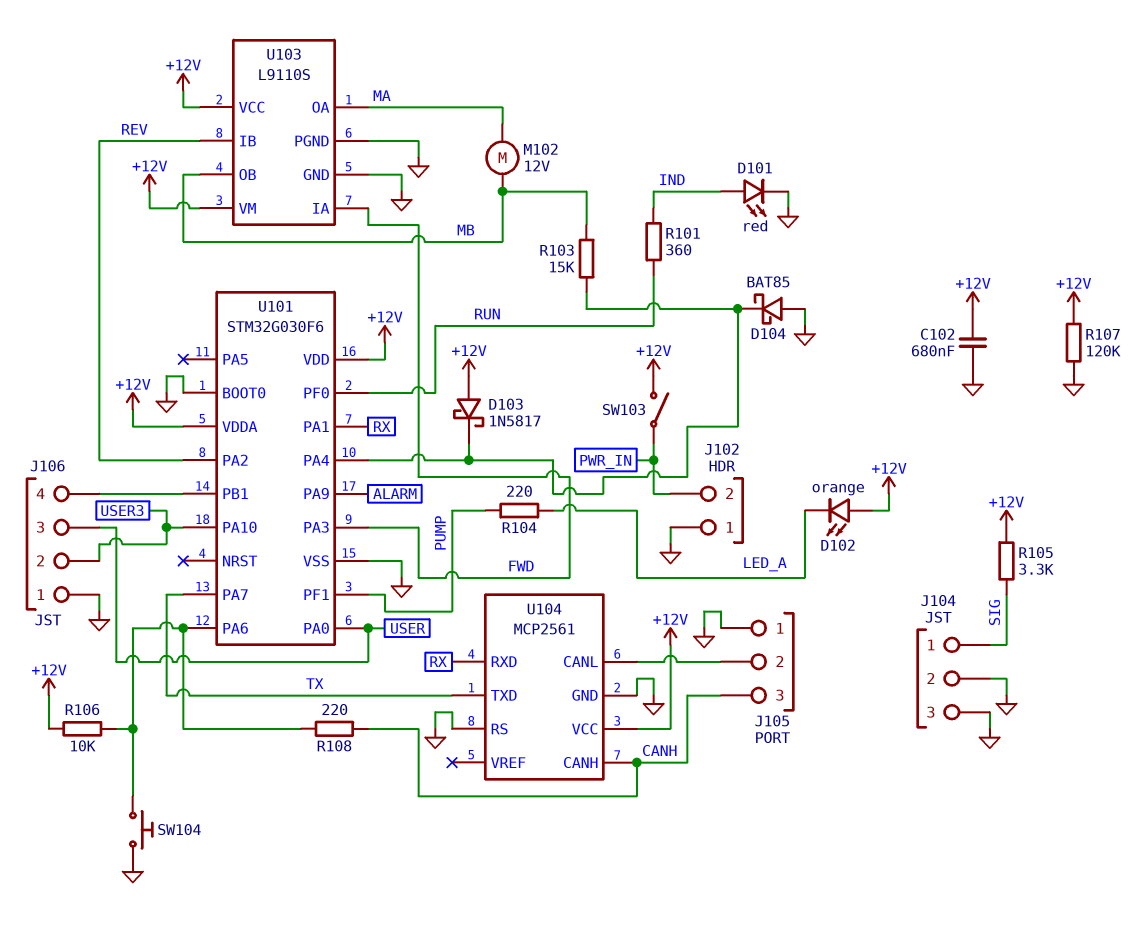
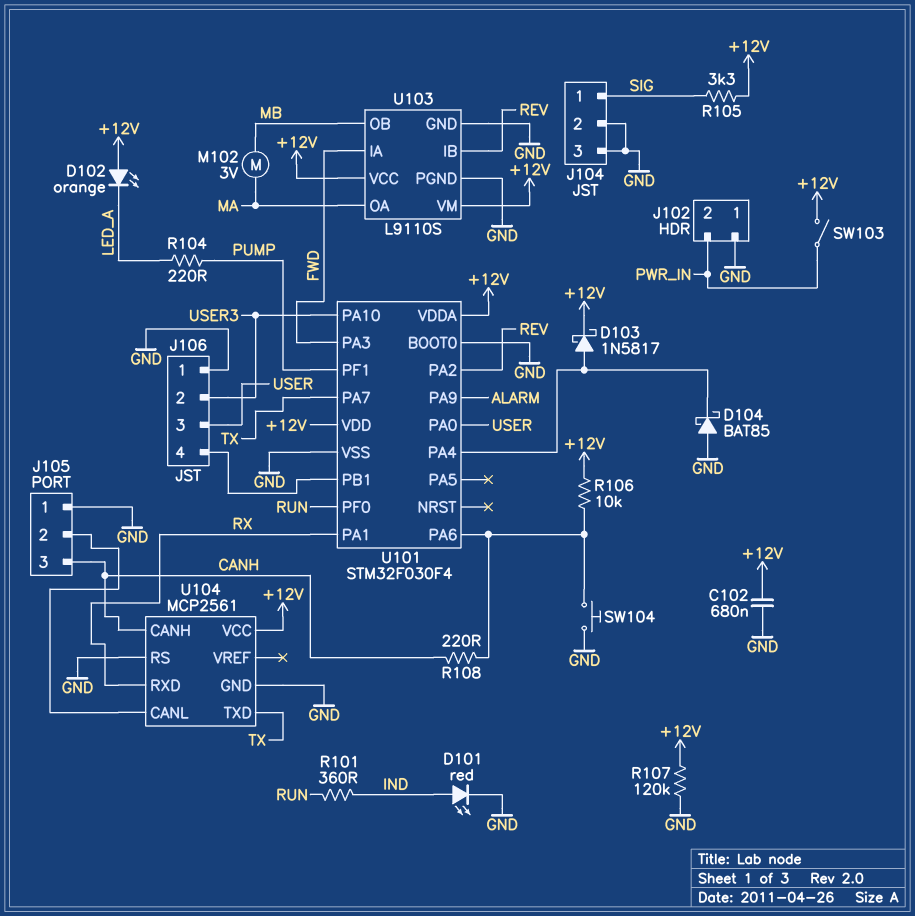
D103: schottky 1N5817 (A +12V, K U101/PA4) -> schottky 1N5817 (A U101/PA4, K +12V)
M102: motor 12V (MA, MB) -> motor 3V (MA, MB)
R103: 15k (MB, U101/PA4) -> none
U101: STM32G030F6 -> STM32F030F4

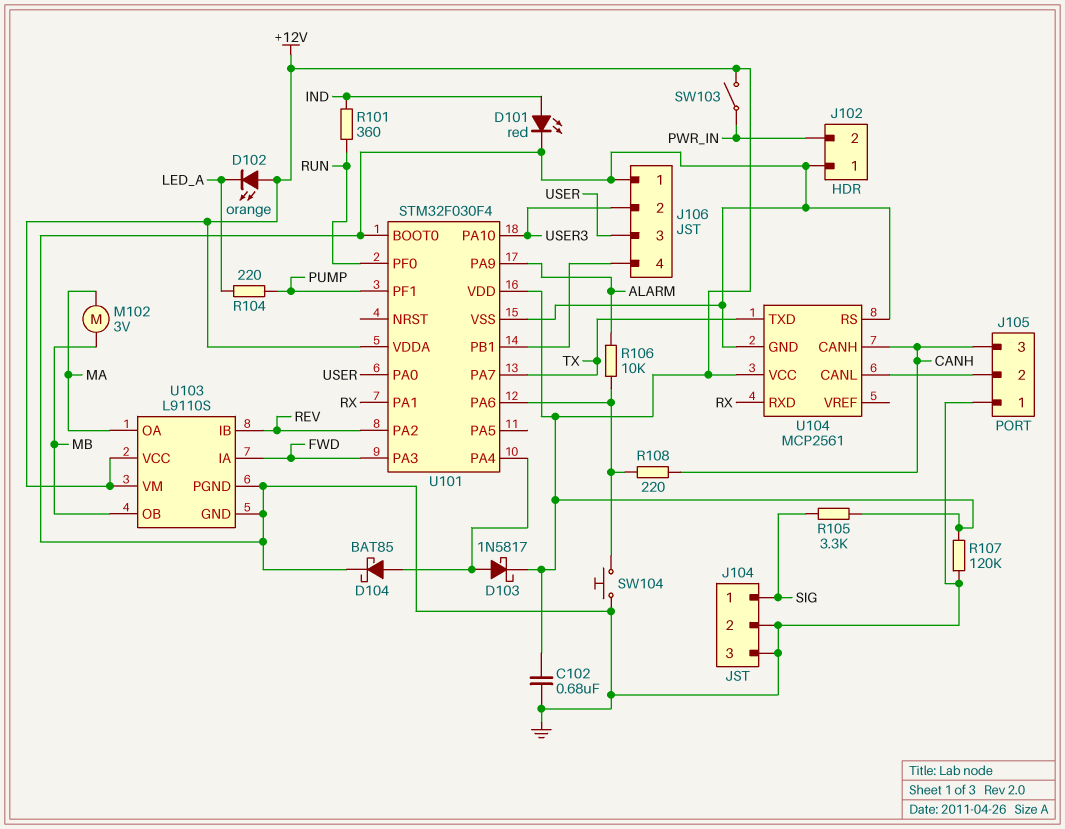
D104: schottky BAT85 (A GND, K U101/PA4) -> schottky BAT85 (A U101/PA4, K GND)
R106: 10k (+12V, U101/PA6) -> 10k (ALARM, U101/PA6)

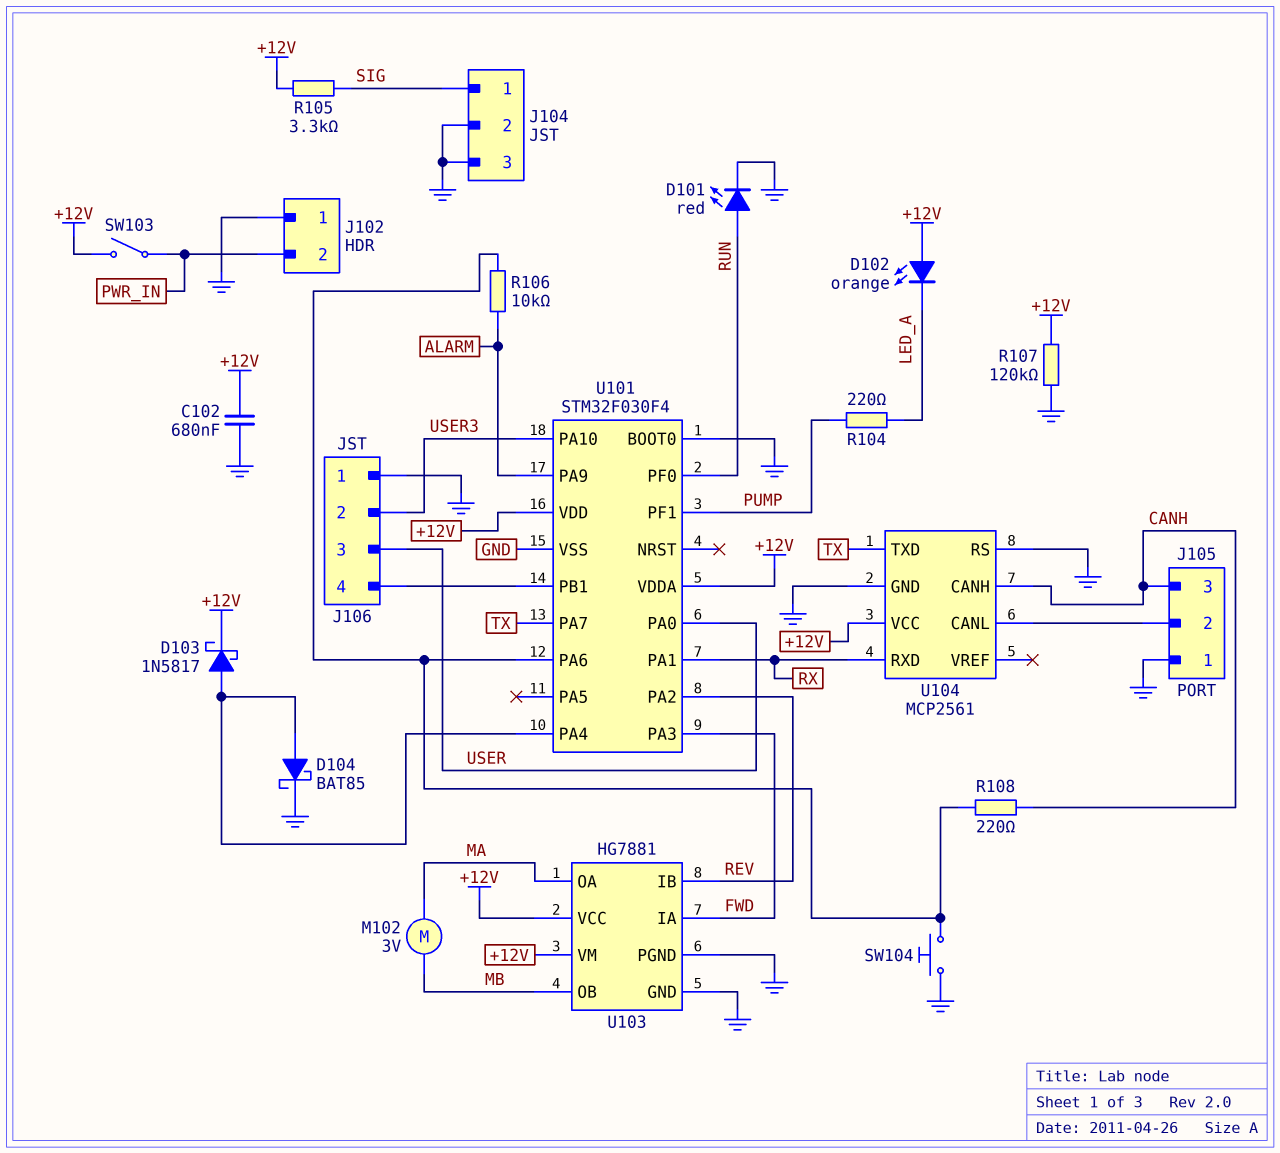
D101: LED red (A IND, K GND) -> LED red (A RUN, K GND)
R101: 360 (IND, RUN) -> none
U103: L9110S -> HG7881

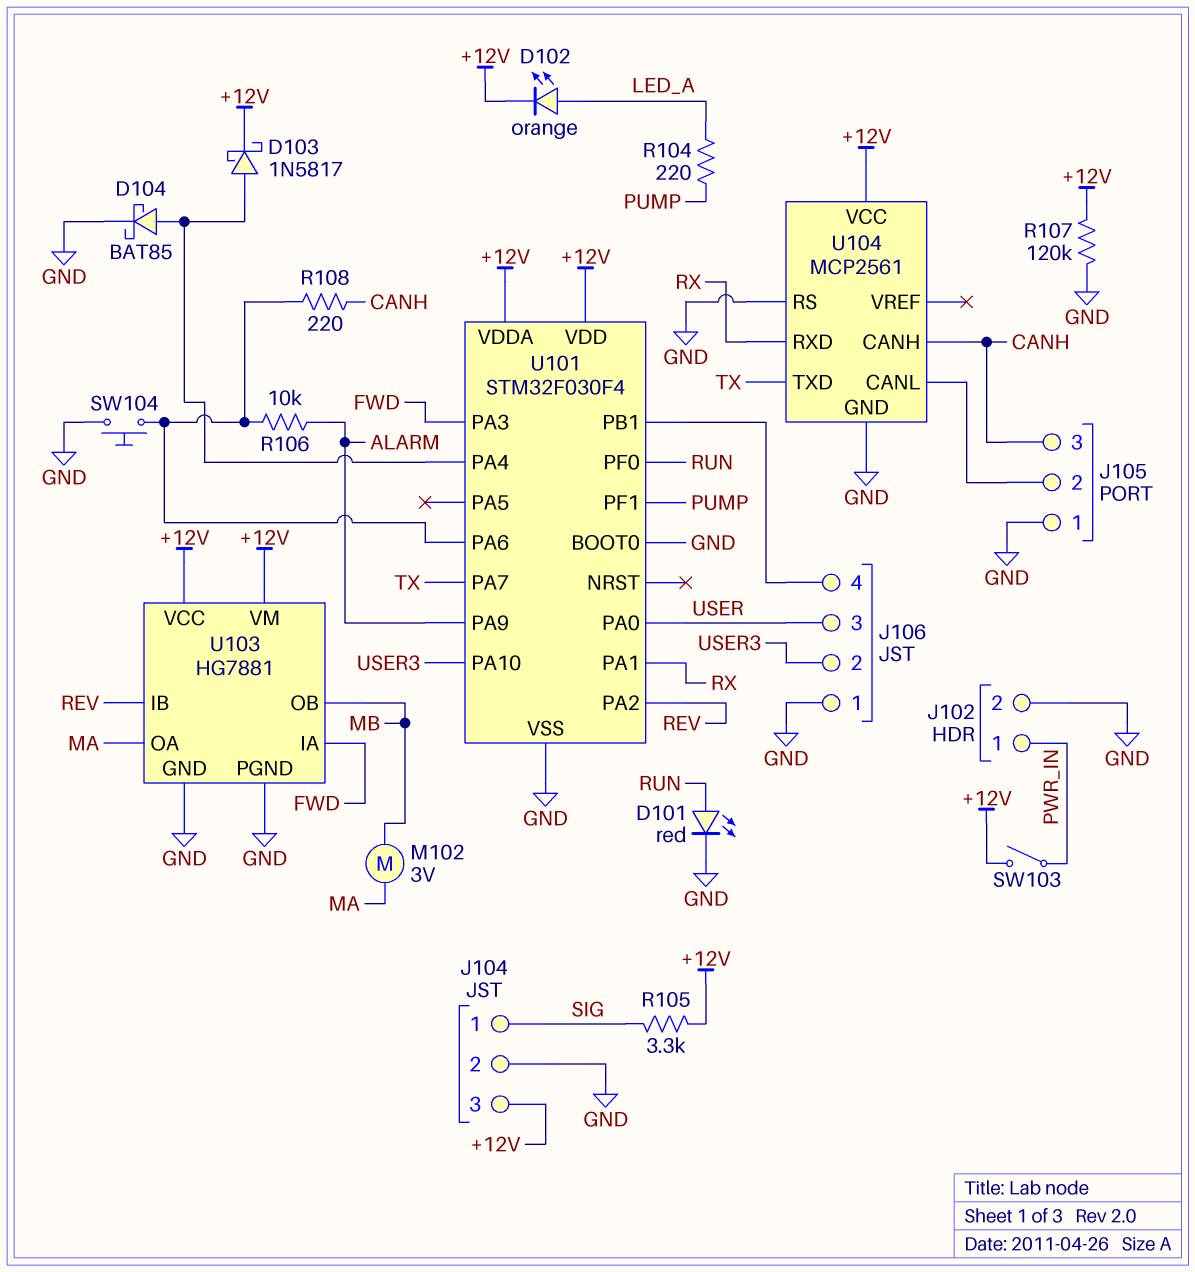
C102: 680nF (+12V, GND) -> none
D102: LED orange (A +12V, K LED_A) -> LED orange (A LED_A, K +12V)
J102 pin 1: GND -> PWR_IN
J102 pin 2: PWR_IN -> GND
J104 pin 3: GND -> +12V

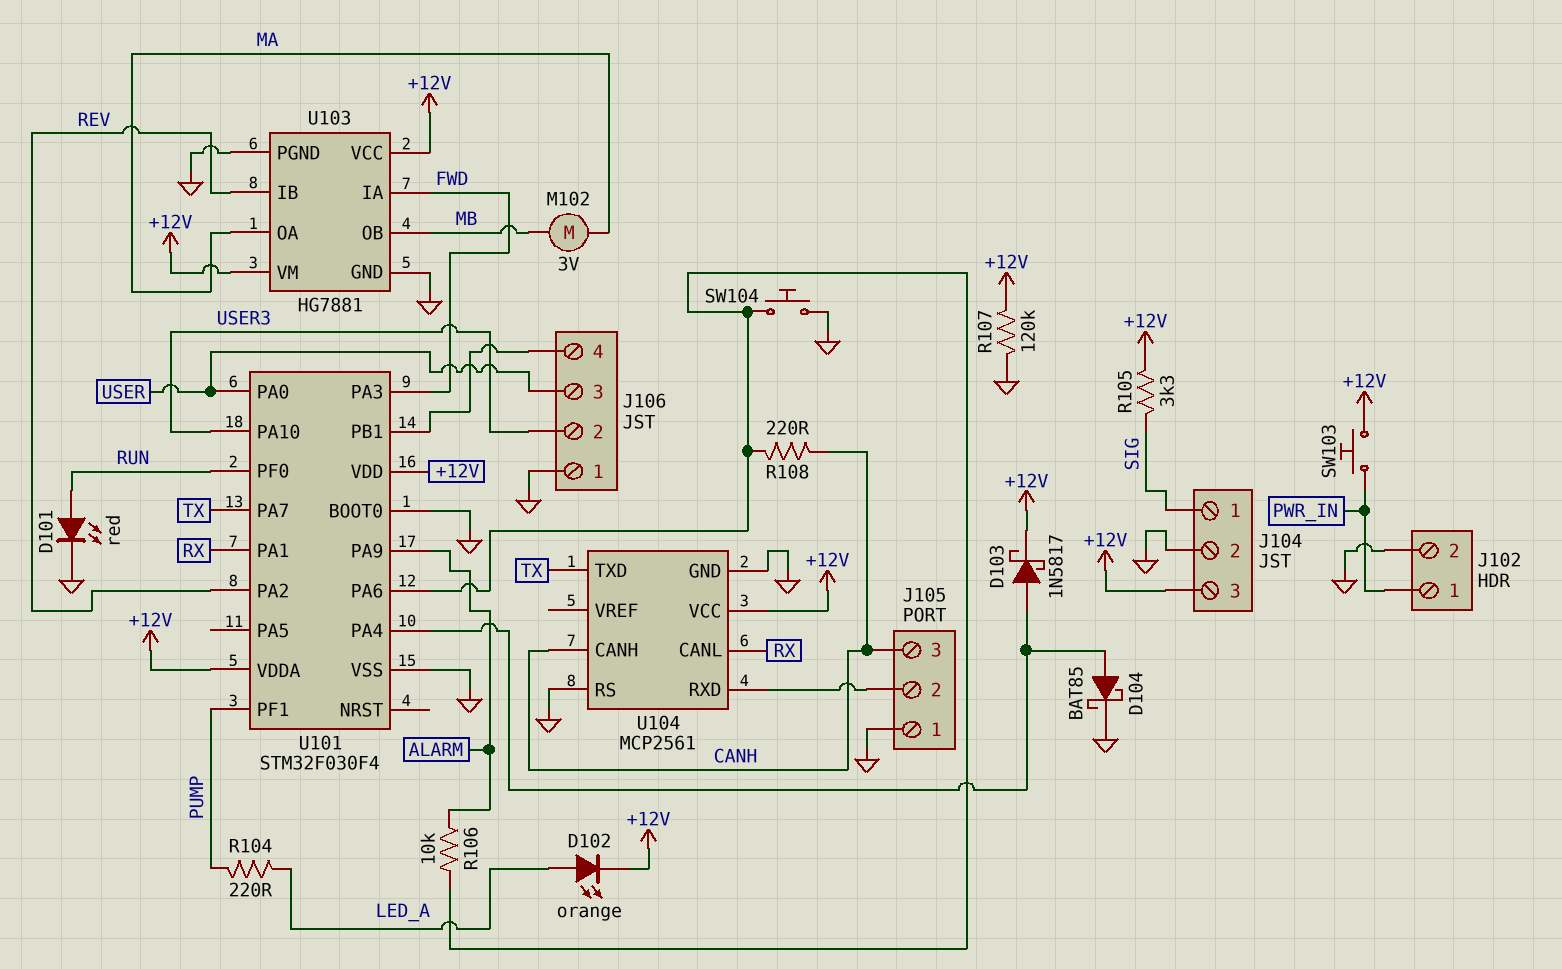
SW103: switch (+12V, PWR_IN) -> button (+12V, PWR_IN)
U104 pin CANL: J105/2 -> RX
U104 pin RXD: RX -> J105/2

